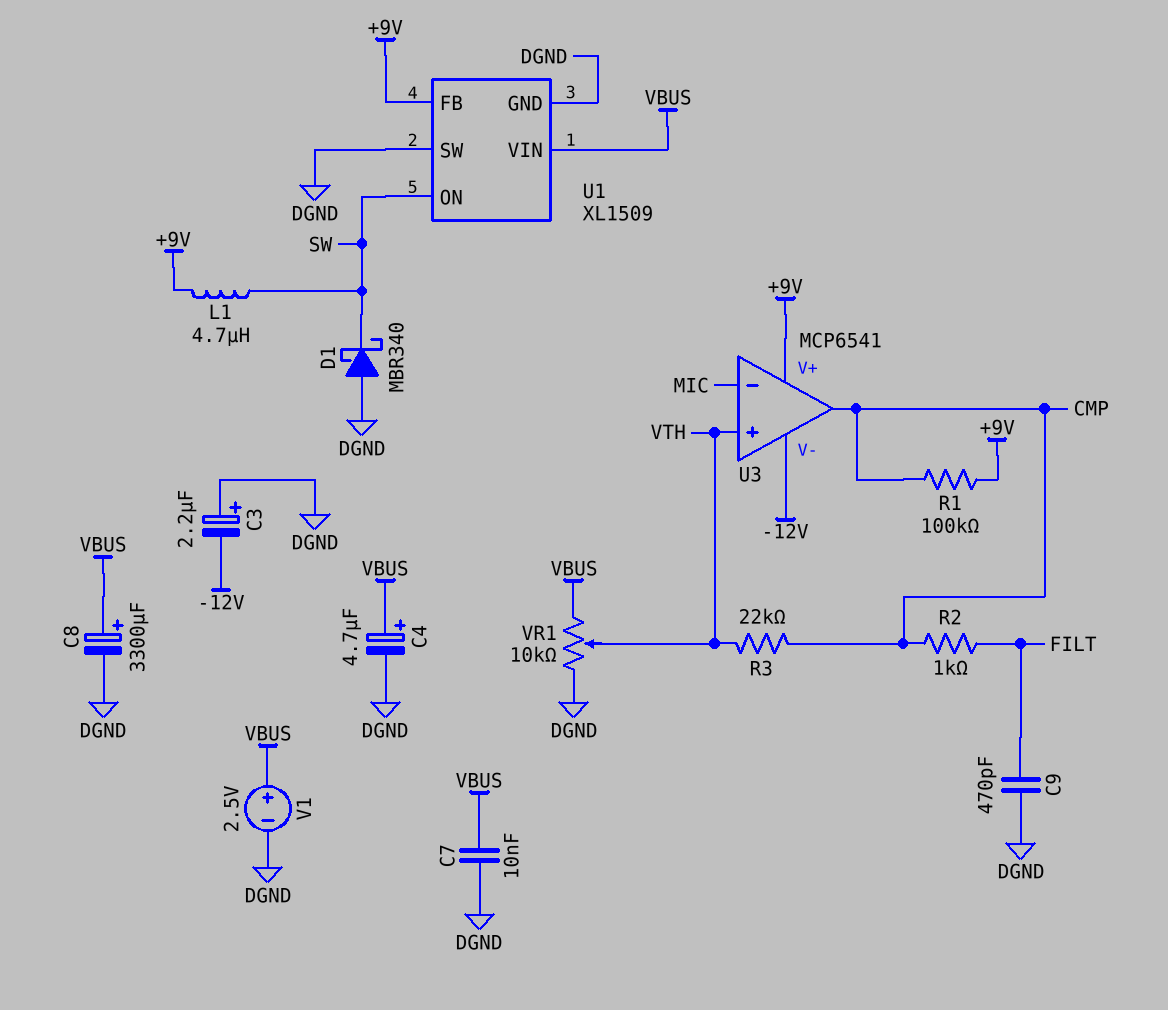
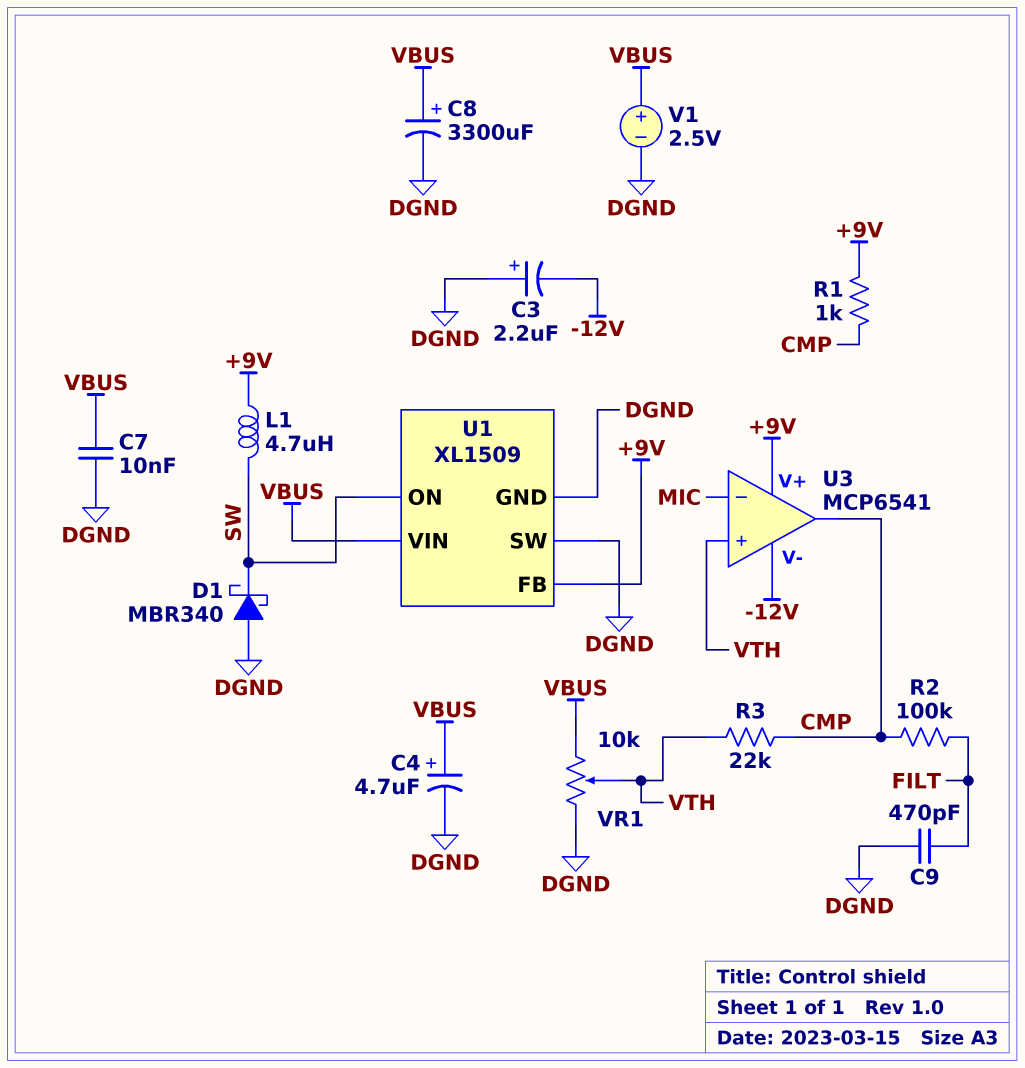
R1: 100k (+9V, CMP) -> 1k (+9V, CMP)
R2: 1k (CMP, FILT) -> 100k (CMP, FILT)

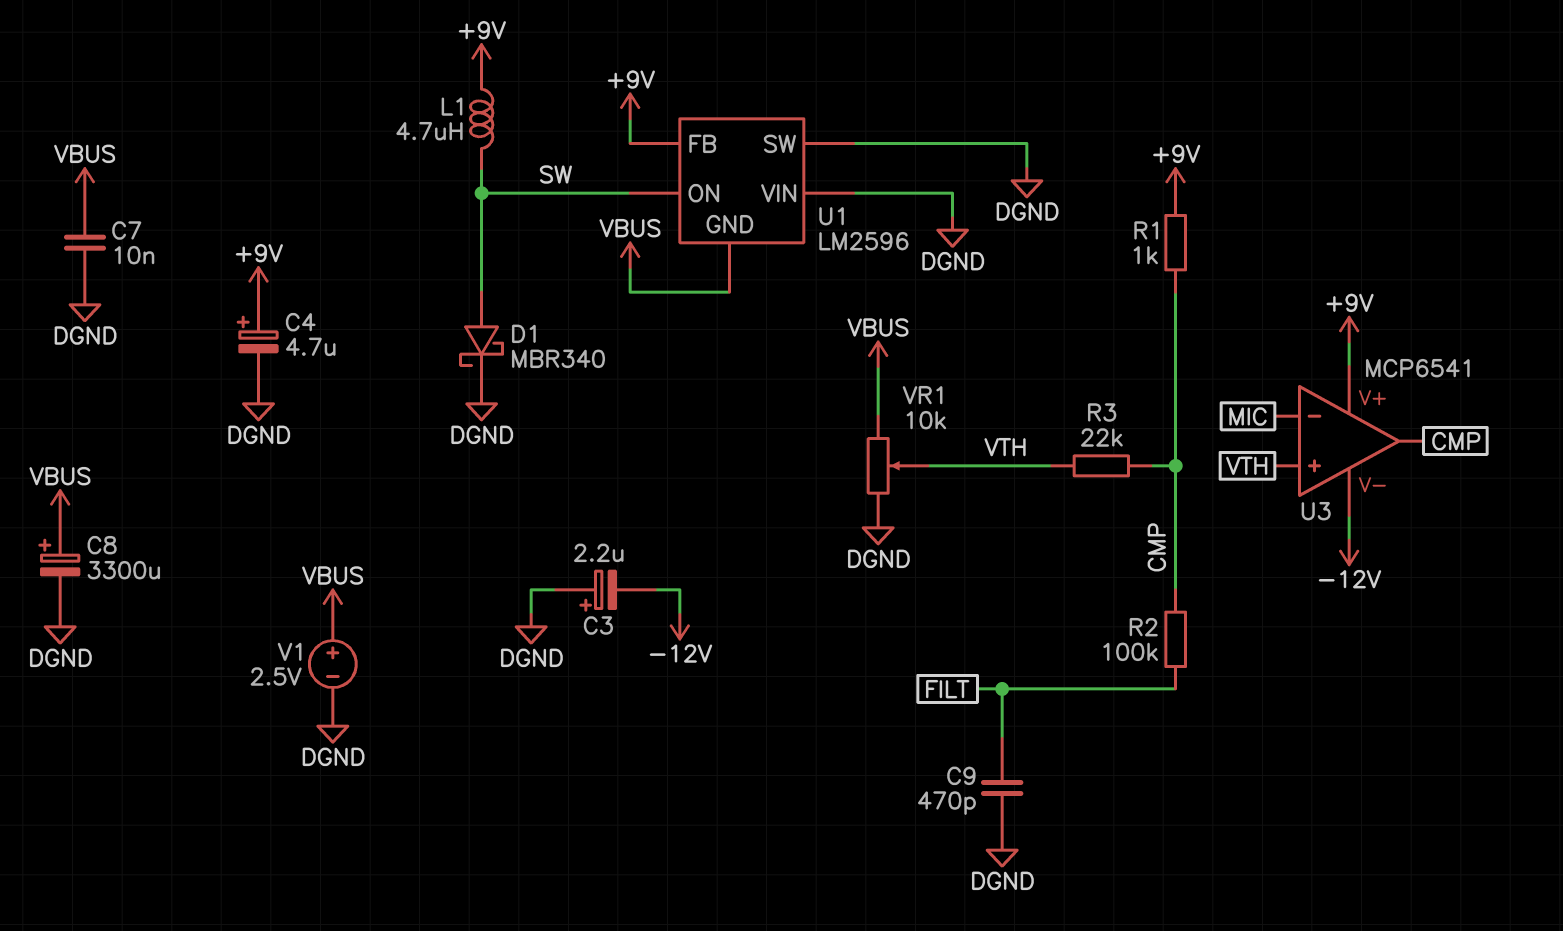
C4: 4.7uF (plus VBUS, minus DGND) -> 4.7uF (plus +9V, minus DGND)
D1: schottky MBR340 (A DGND, K SW) -> schottky MBR340 (A SW, K DGND)
U1: XL1509 -> LM2596
U1 pin GND: DGND -> VBUS
U1 pin VIN: VBUS -> DGND

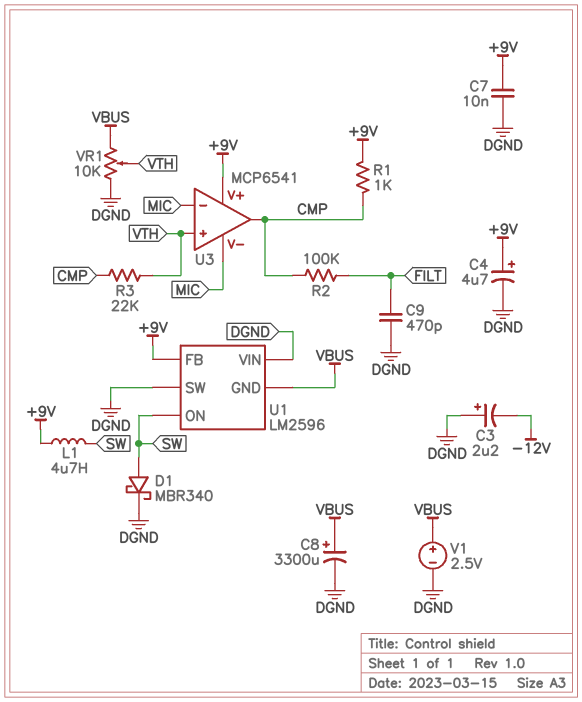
C7: 10nF (DGND, VBUS) -> 10nF (+9V, DGND)
U3 pin V-: -12V -> MIC

